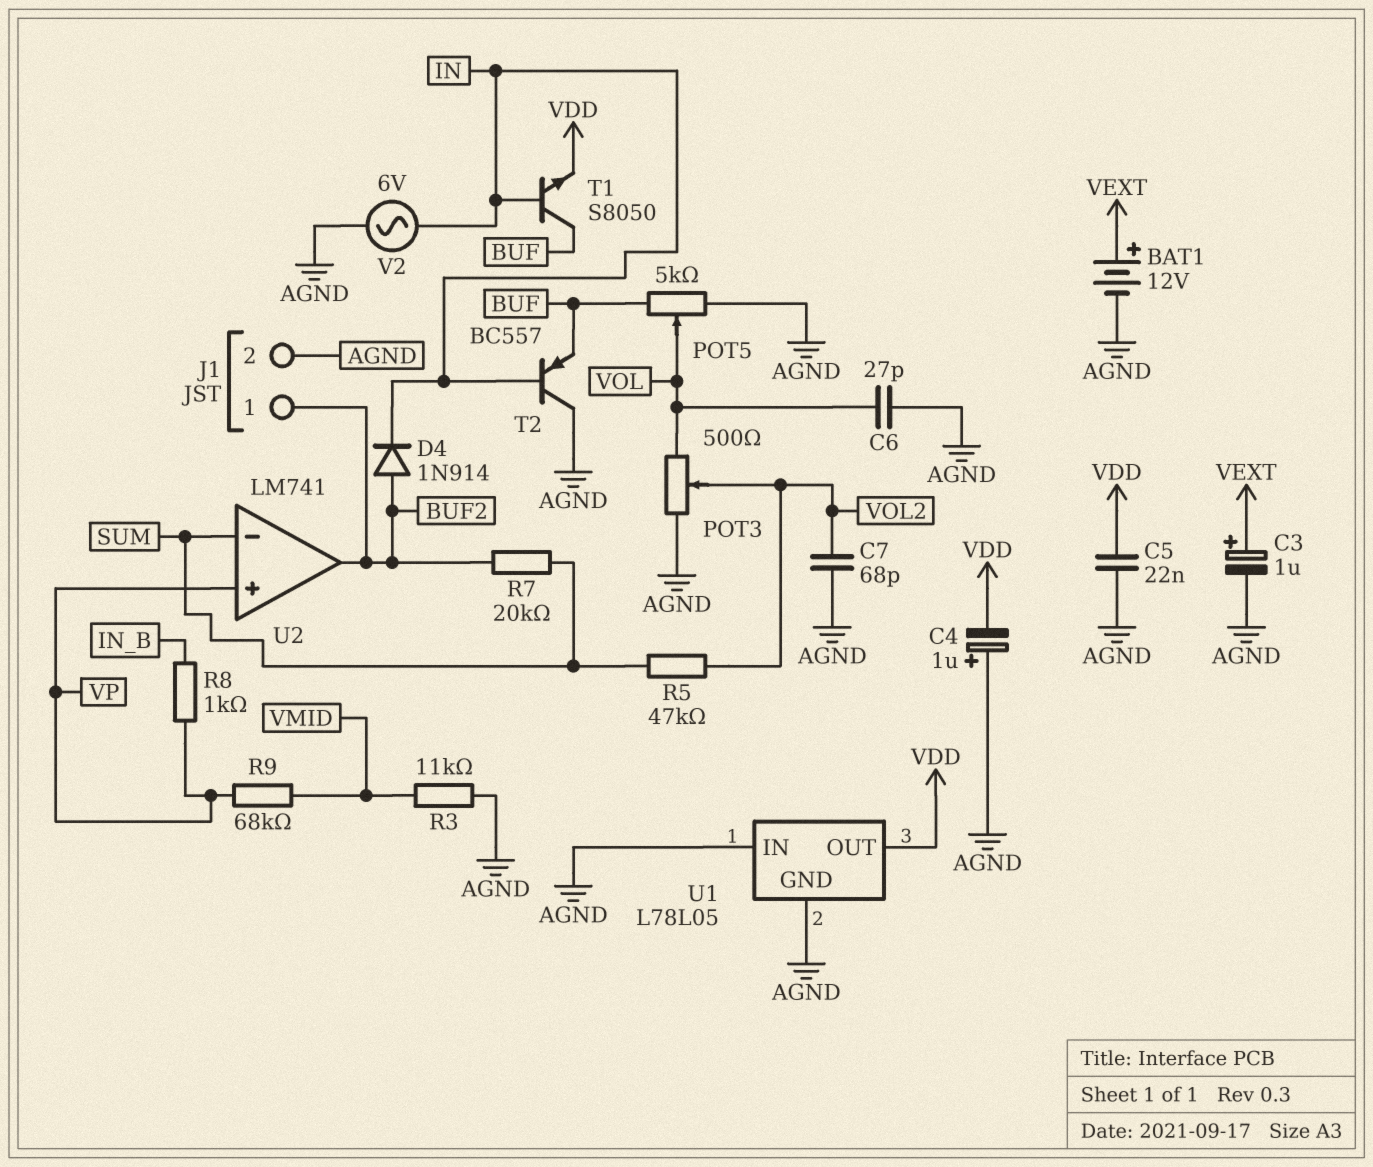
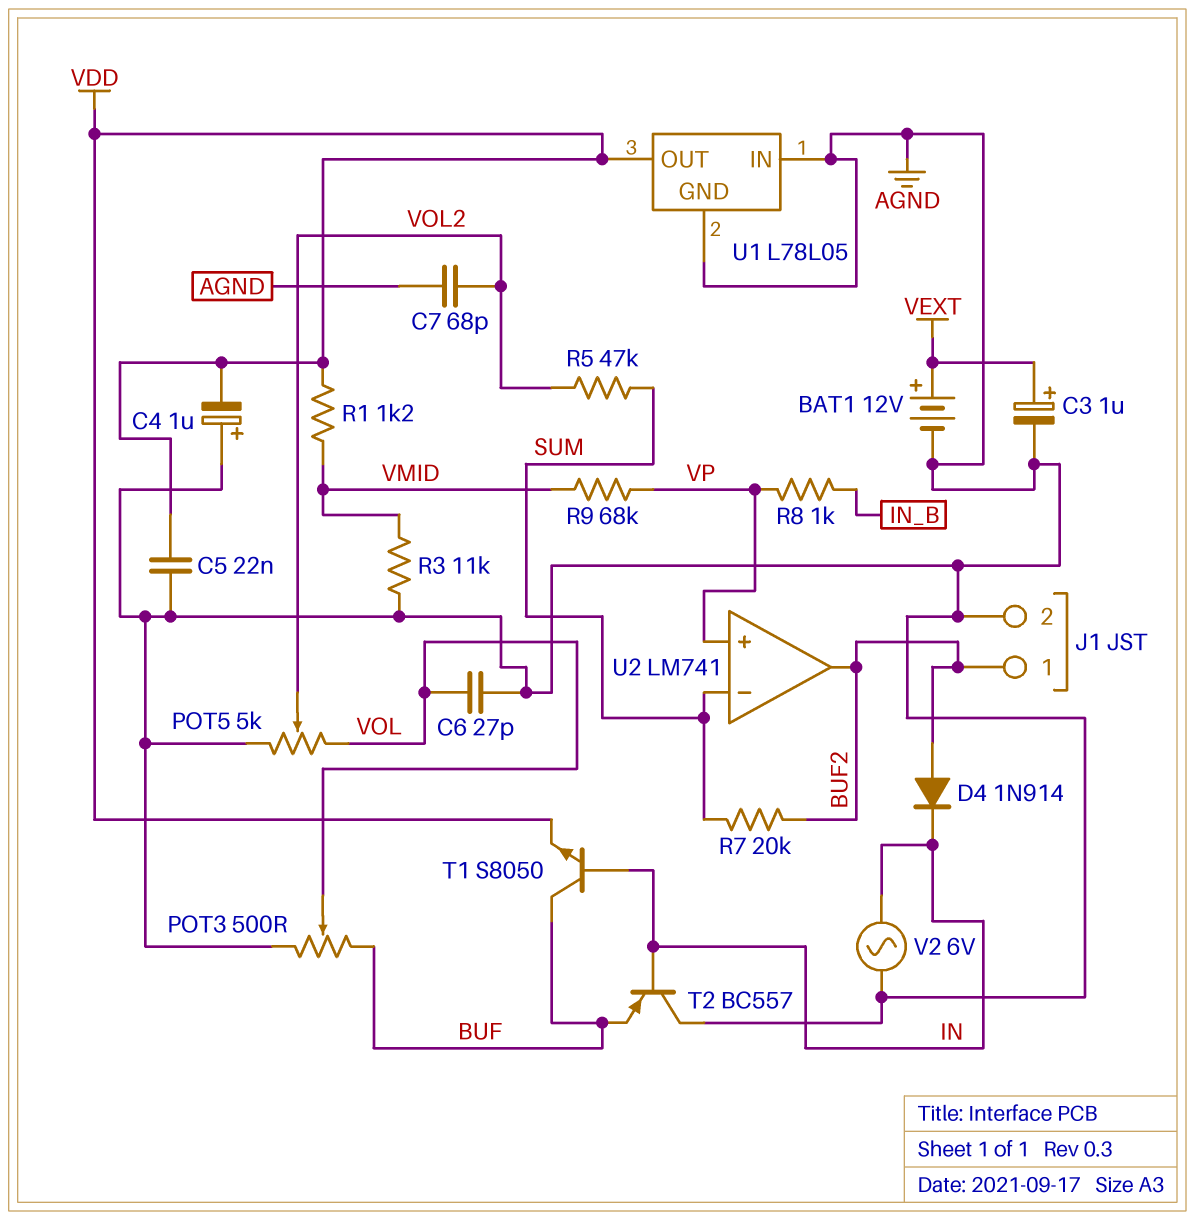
POT3: 500 (AGND, VOL, wiper VOL2) -> 500 (AGND, BUF, wiper VOL)
POT5: 5k (AGND, BUF, wiper VOL) -> 5k (AGND, VOL, wiper VOL2)
R1: none -> 1.2k (VDD, VMID)

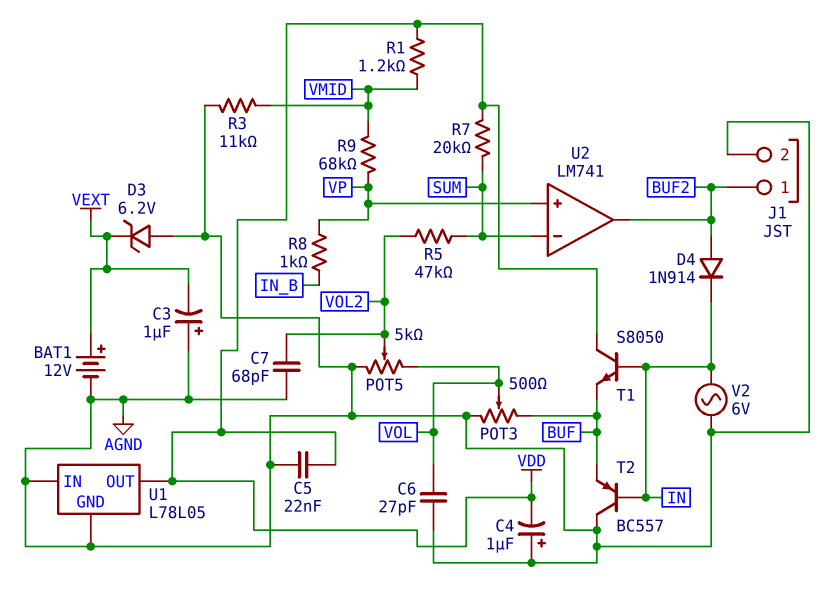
C3: 1uF (plus VEXT, minus AGND) -> 1uF (plus AGND, minus VEXT)
D3: none -> zener 6.2V (A AGND, K VEXT)
R7: 20k (BUF2, SUM) -> 20k (SUM, VDD)
T1: NPN S8050 (B IN, C BUF, E VDD) -> NPN S8050 (B IN, C VDD, E BUF)

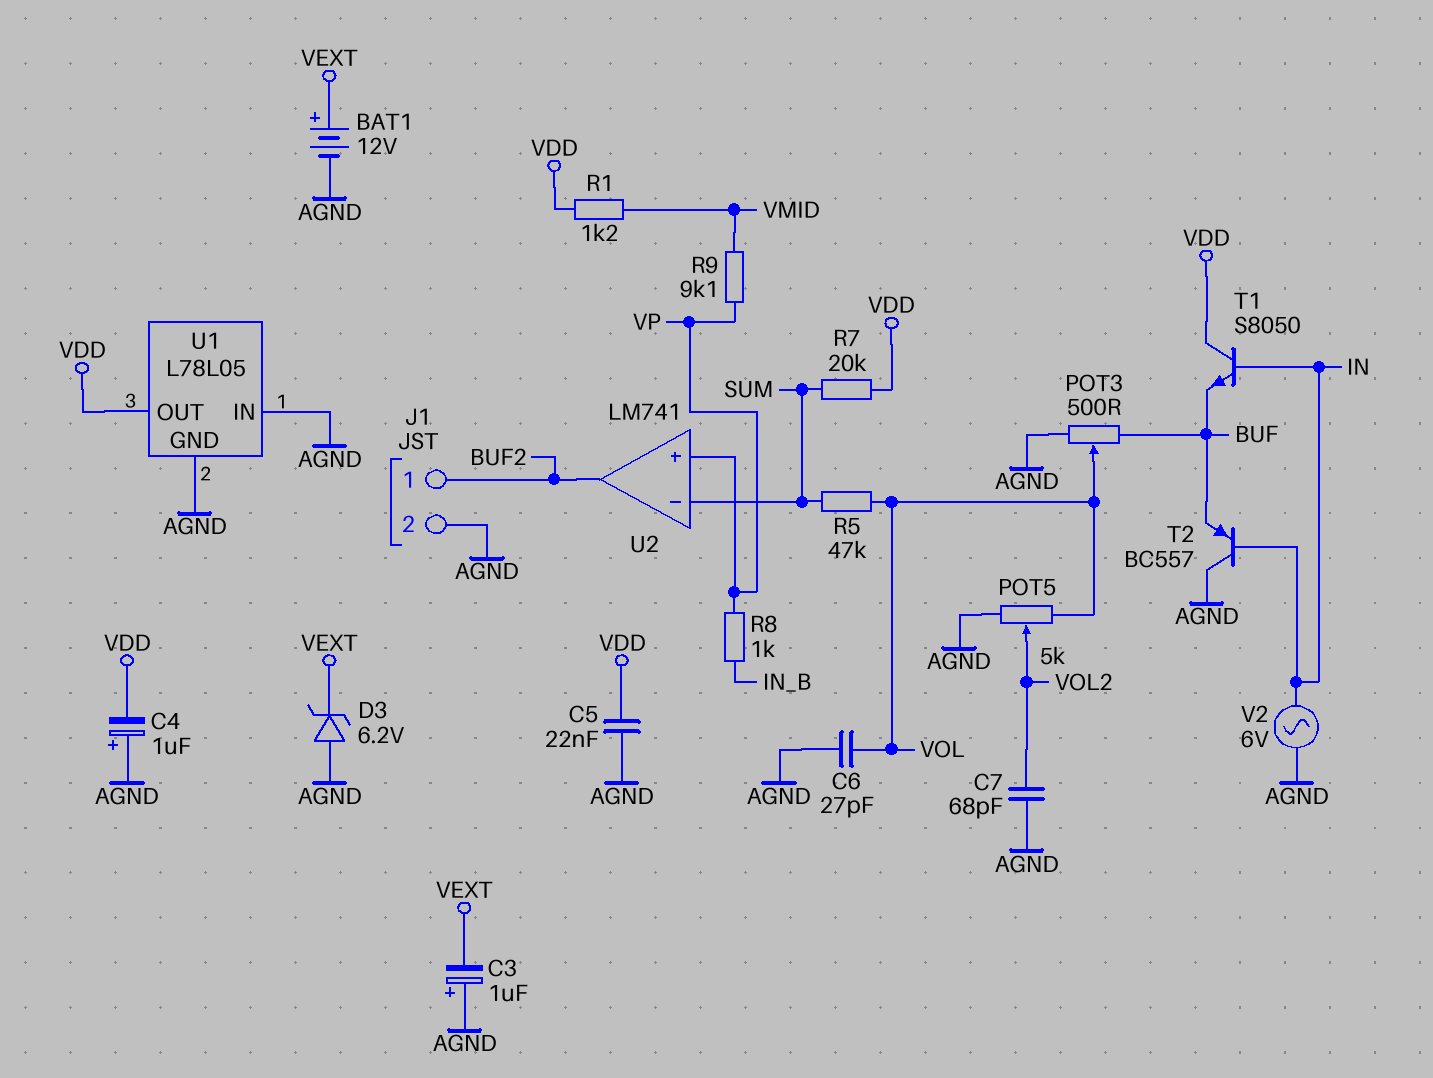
D4: diode 1N914 (A BUF2, K IN) -> none
R3: 11k (AGND, VMID) -> none
R5: 47k (SUM, VOL2) -> 47k (SUM, VOL)
R9: 68k (VMID, VP) -> 9.1k (VMID, VP)

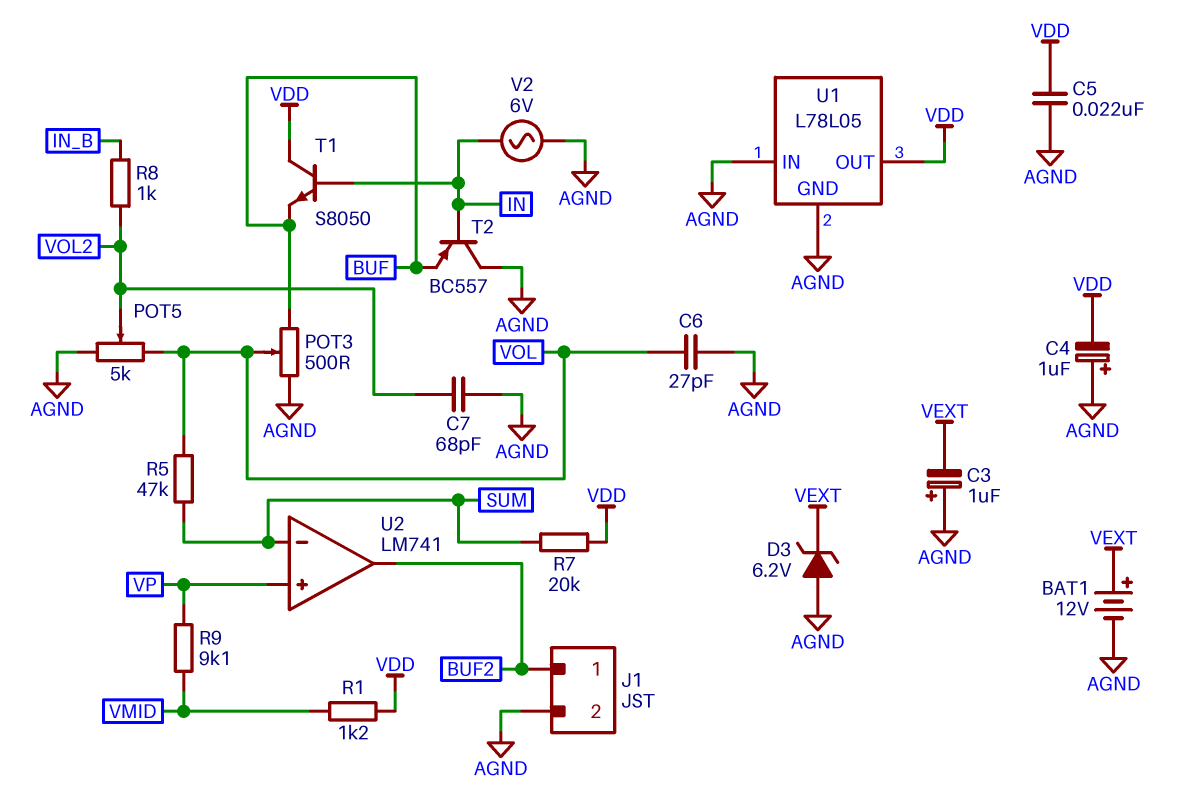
R8: 1k (IN_B, VP) -> 1k (IN_B, VOL2)

